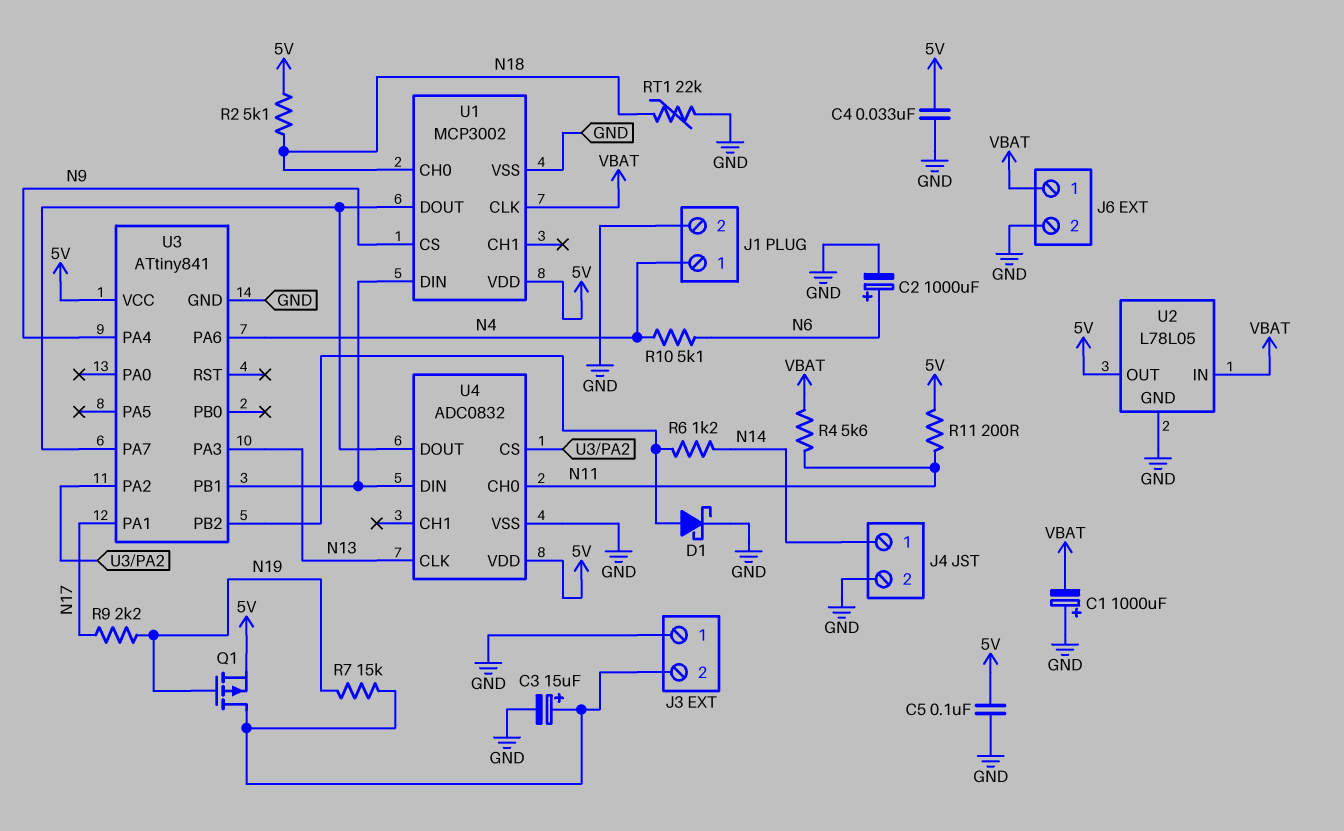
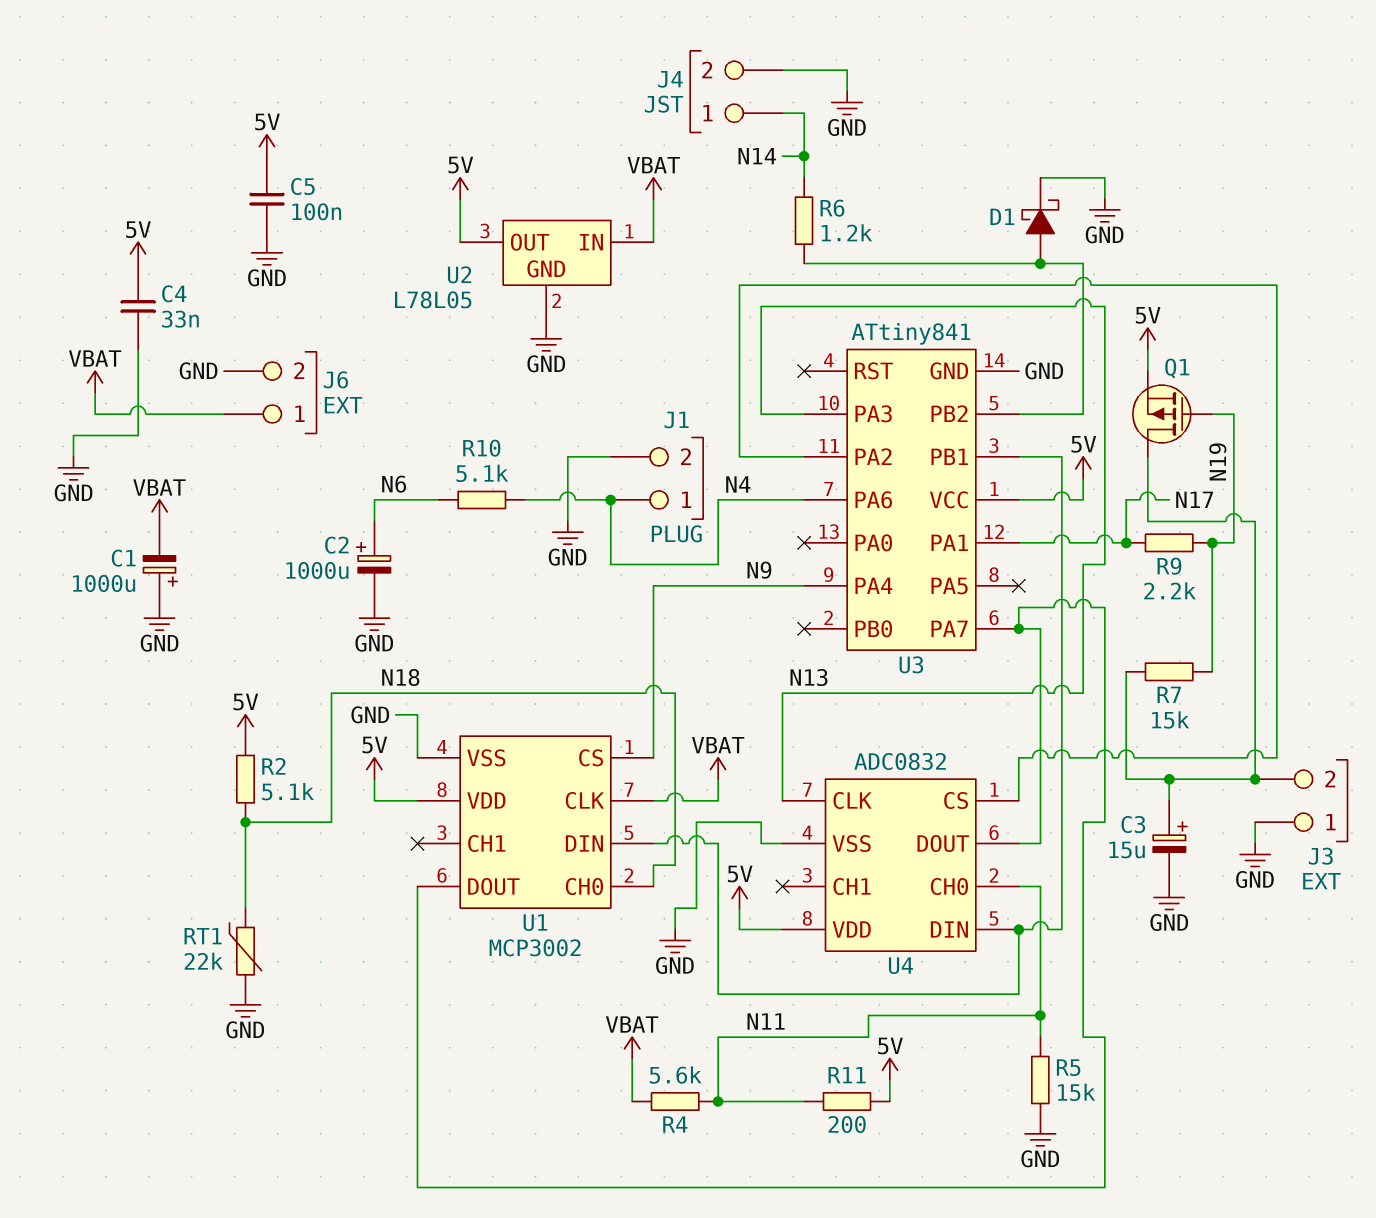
R5: none -> 15k (GND, N11)

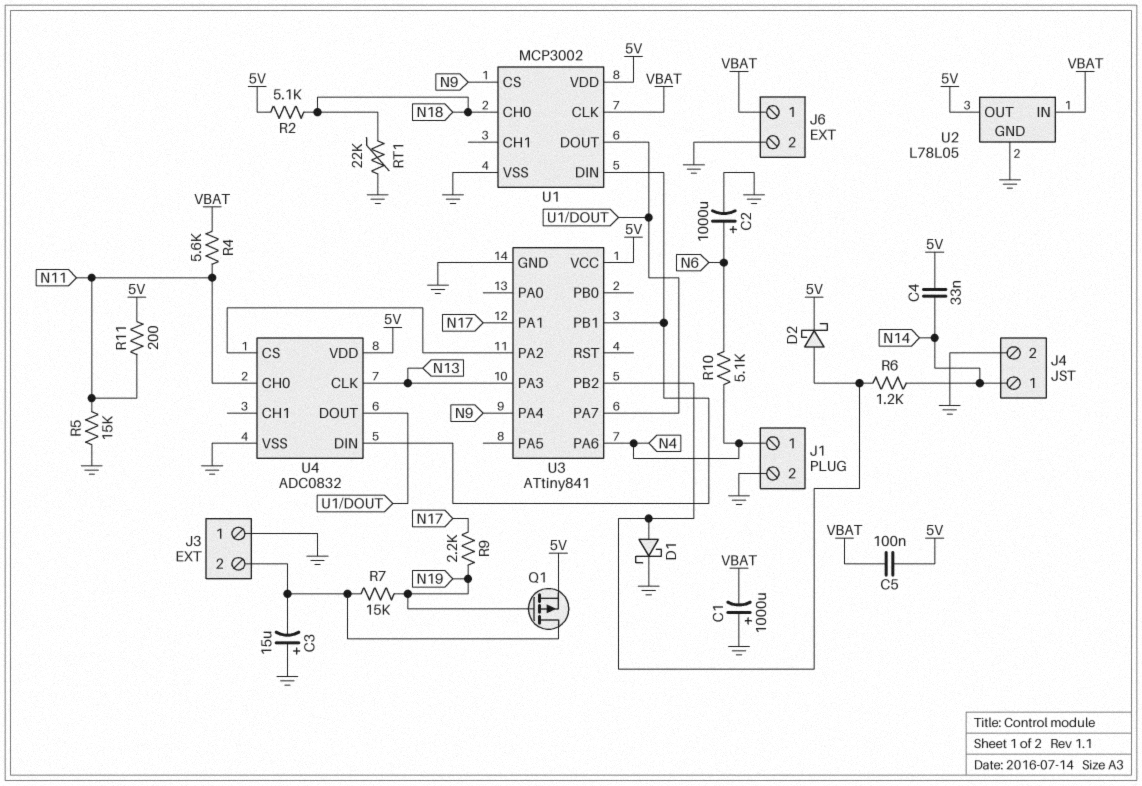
C3: 15uF (plus J3/2, minus GND) -> 15uF (plus GND, minus J3/2)
C4: 33nF (5V, GND) -> 33nF (5V, N14)
C5: 100nF (5V, GND) -> 100nF (5V, VBAT)
D2: none -> schottky (A U3/PB2, K 5V)

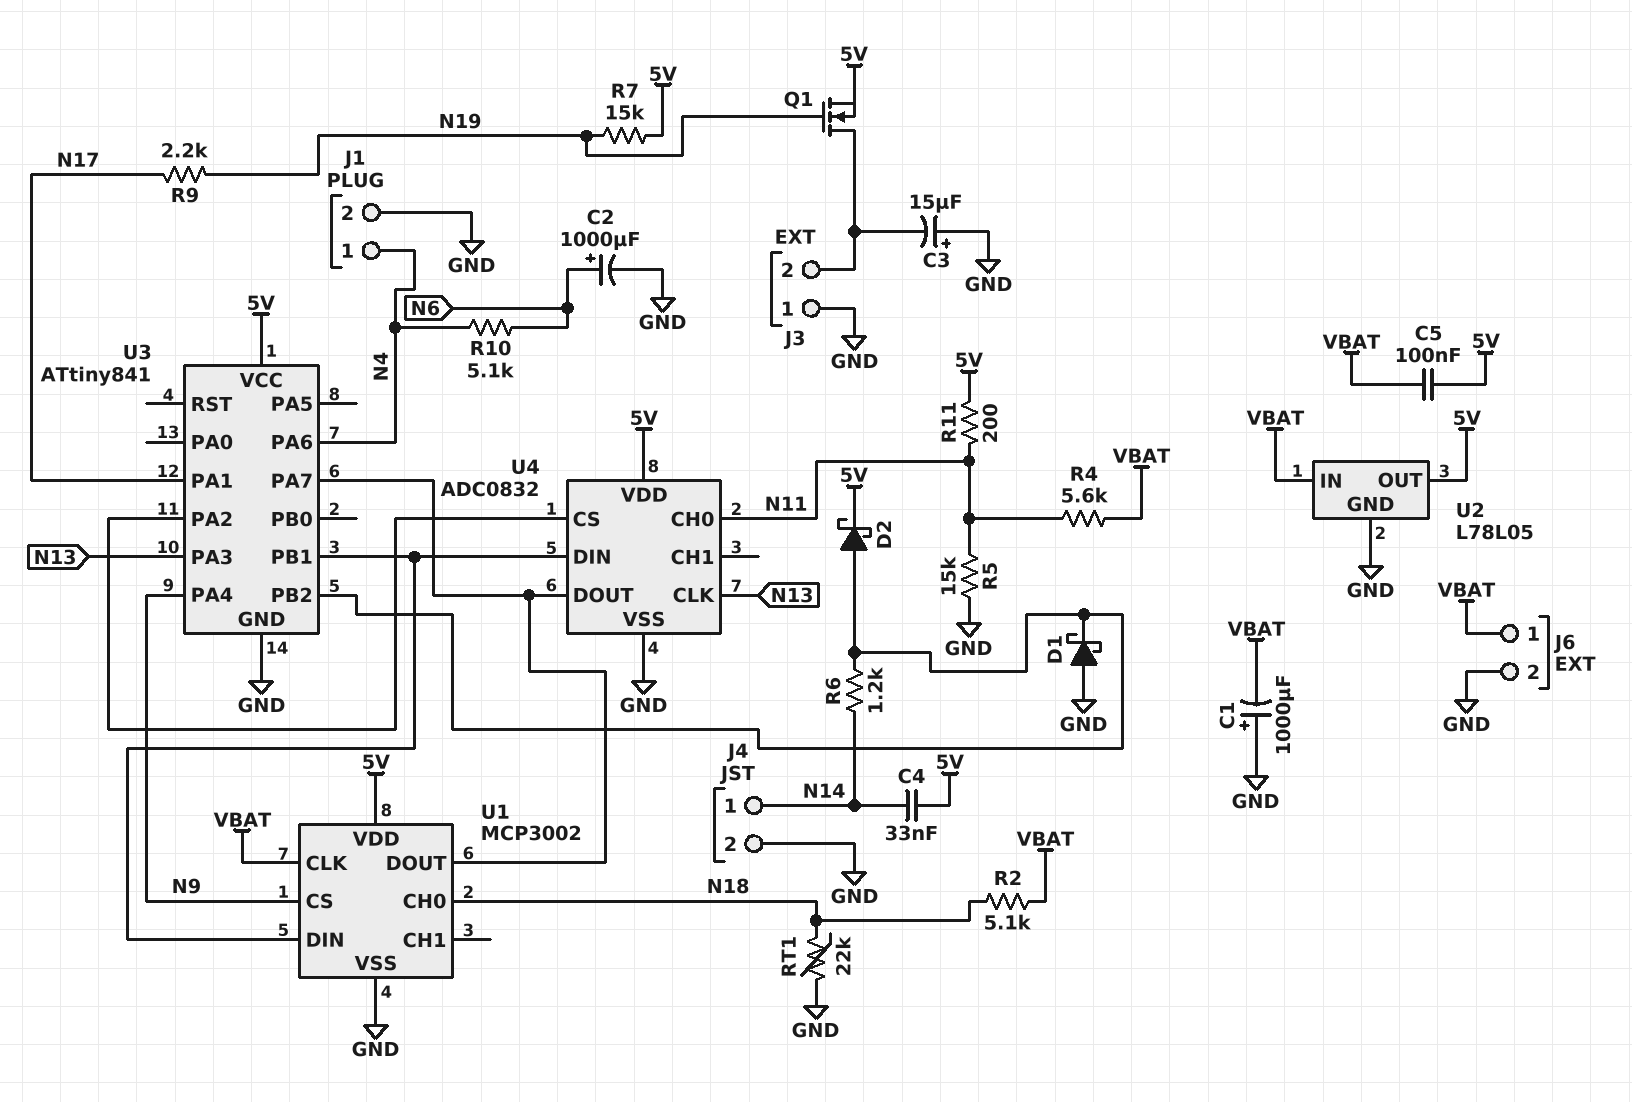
D1: schottky (A U3/PB2, K GND) -> schottky (A GND, K U3/PB2)
Q1: PMOS (G N19, D J3/2, S 5V) -> NMOS (G N19, D J3/2, S 5V)
R2: 5.1k (5V, N18) -> 5.1k (N18, VBAT)
R7: 15k (J3/2, N19) -> 15k (5V, N19)

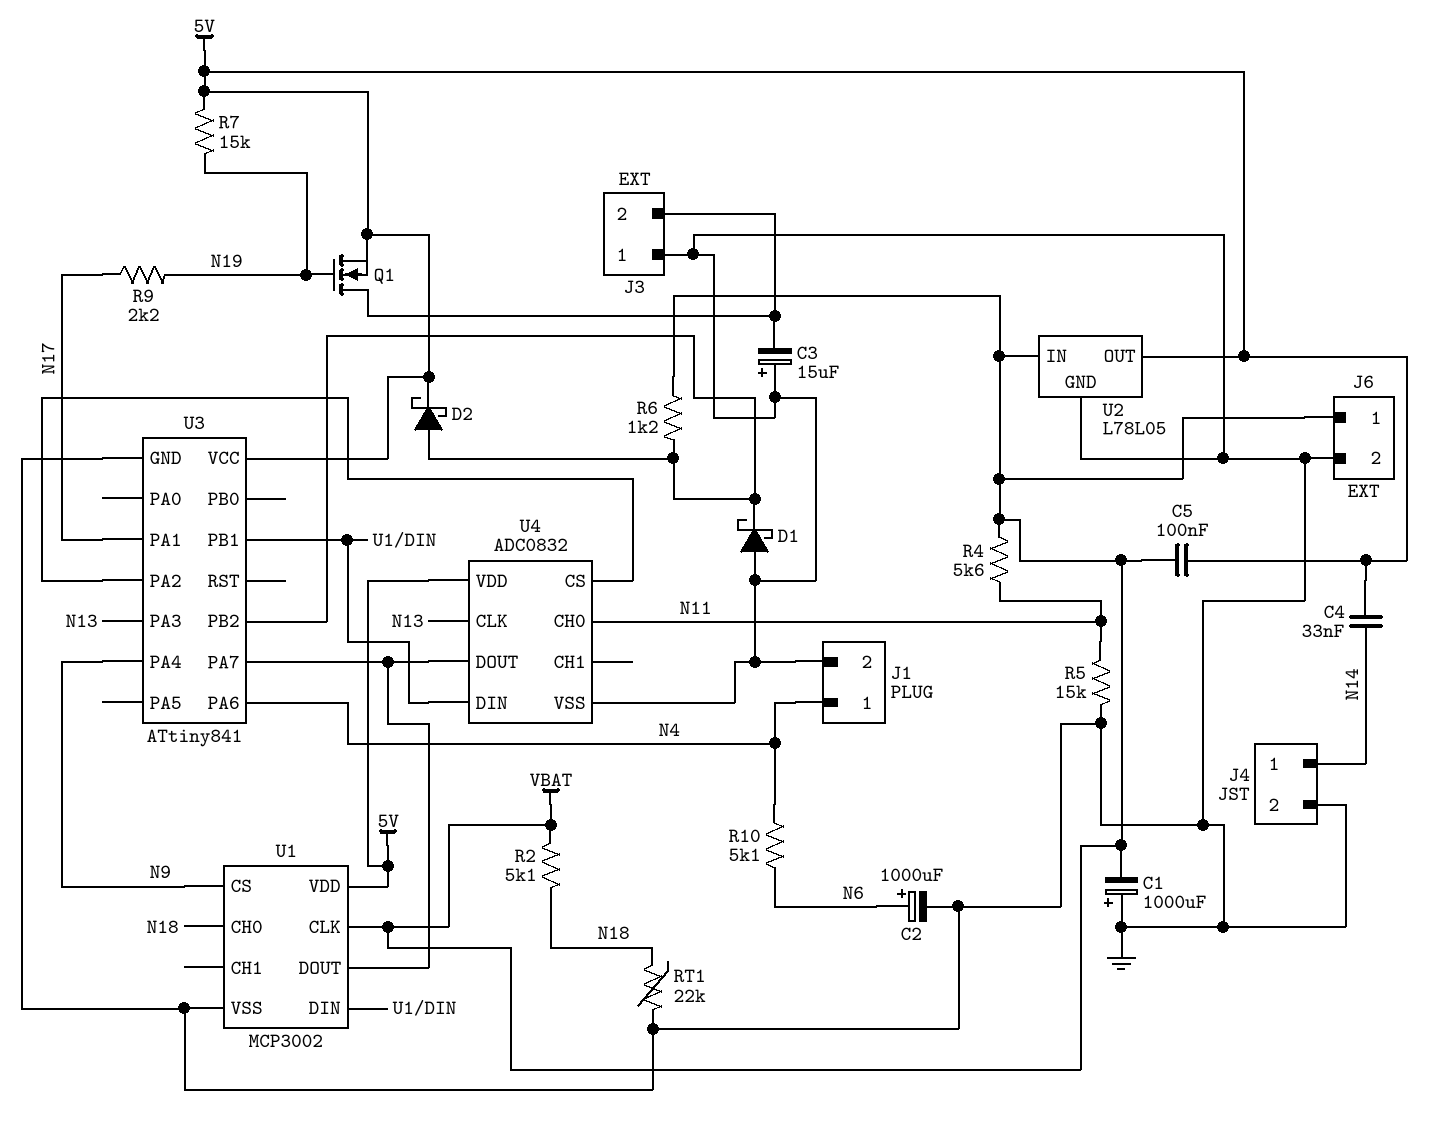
R6: 1.2k (N14, U3/PB2) -> 1.2k (U3/PB2, VBAT)
R11: 200 (5V, N11) -> none

